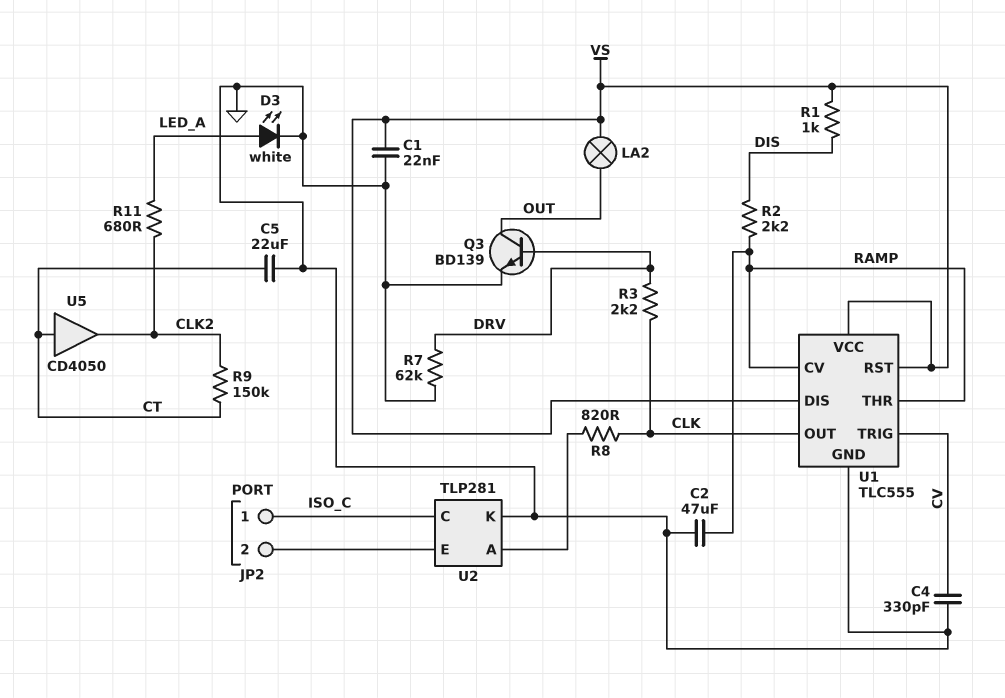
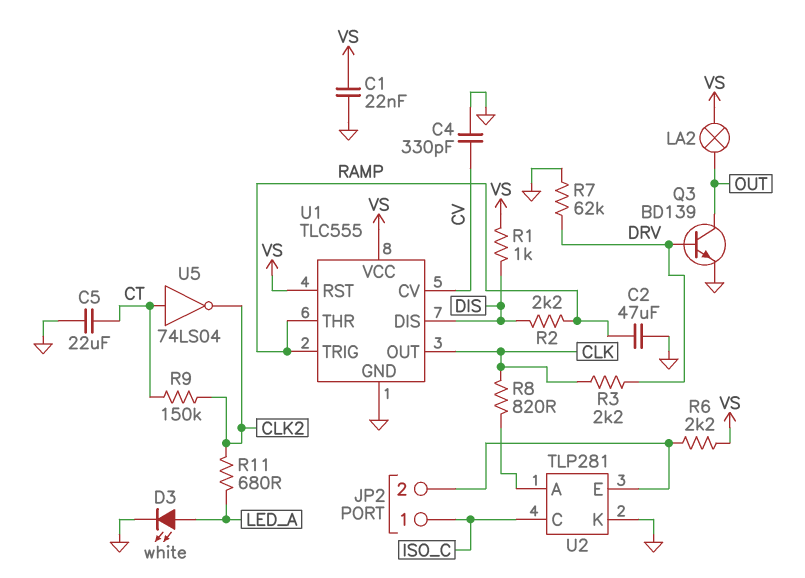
R6: none -> 2.2k (JP2/2, VS)
U1 pin CV: RAMP -> CV
U1 pin DIS: VS -> DIS
U1 pin TRIG: CV -> RAMP
U5: buffer CD4050 (in CT, out CLK2) -> NOT 74LS04 (in CT, out CLK2)

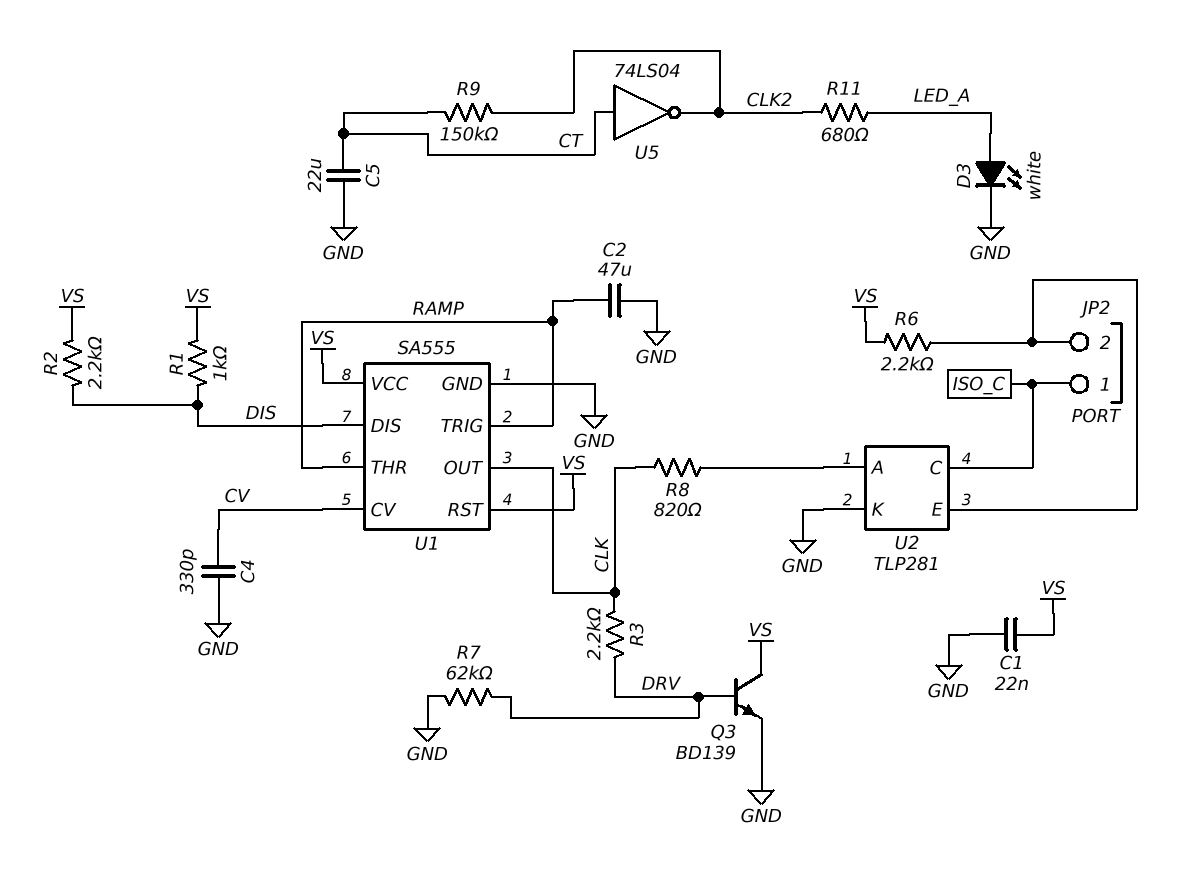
LA2: lamp (OUT, VS) -> none
Q3: NPN BD139 (B DRV, C OUT, E GND) -> NPN BD139 (B DRV, C VS, E GND)
R2: 2.2k (DIS, RAMP) -> 2.2k (DIS, VS)
U1: TLC555 -> SA555

